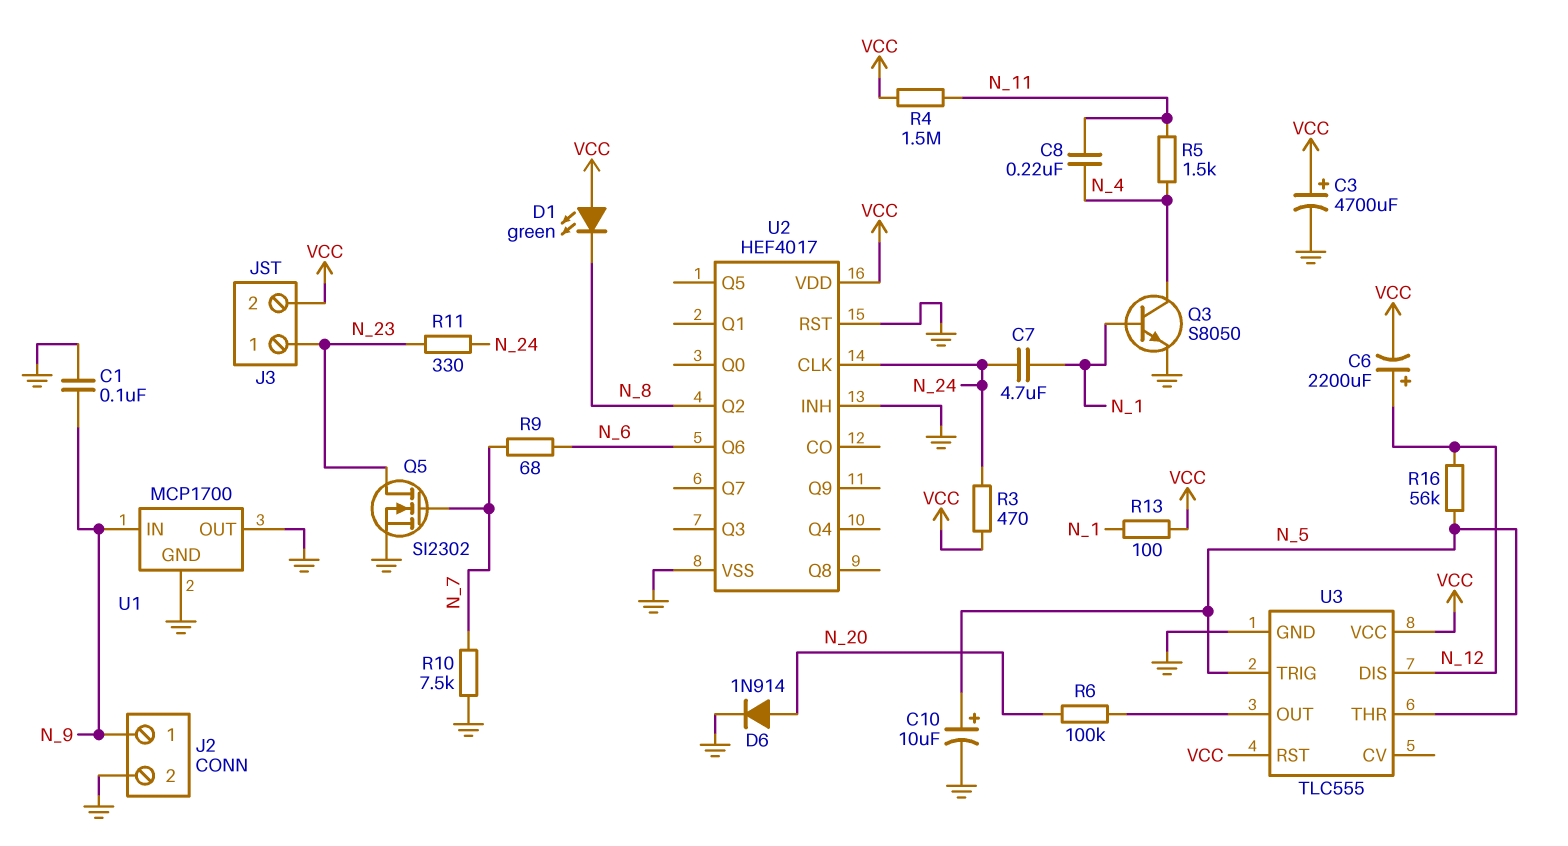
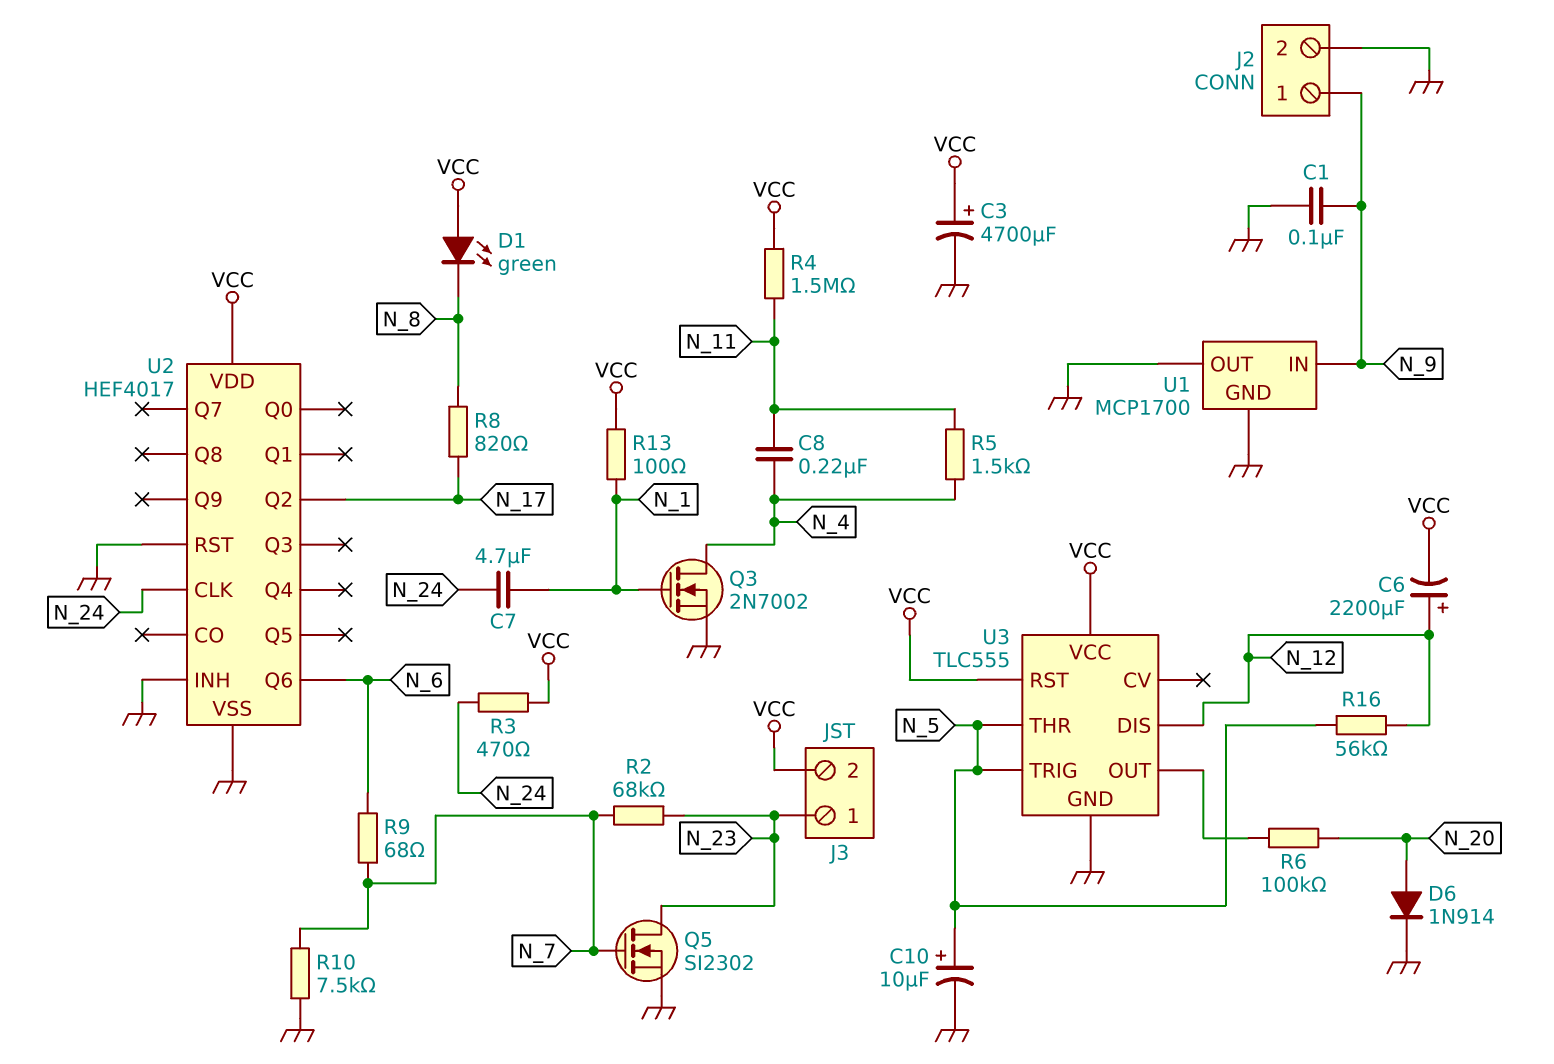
Q3: NPN S8050 (B N_1, C N_4, E GND) -> NMOS 2N7002 (G N_1, D N_4, S GND)
R2: none -> 68k (N_7, N_23)
R8: none -> 820 (N_8, N_17)
R11: 330 (N_23, N_24) -> none
U2 pin Q2: N_8 -> N_17

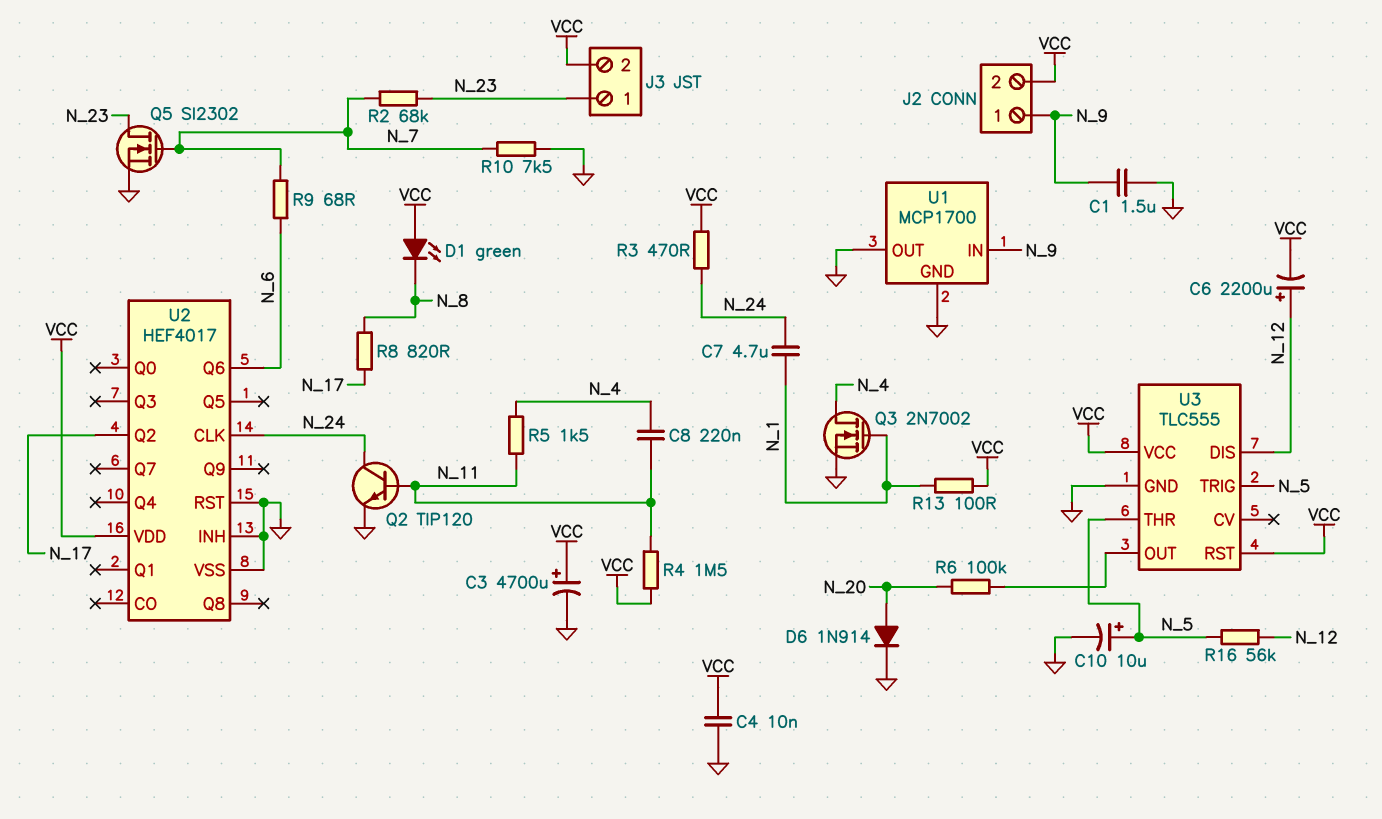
C1: 100nF (GND, N_9) -> 1.5uF (GND, N_9)
C4: none -> 10nF (GND, VCC)
J2 pin 2: GND -> VCC
Q2: none -> NPN TIP120 (B N_11, C N_24, E GND)

